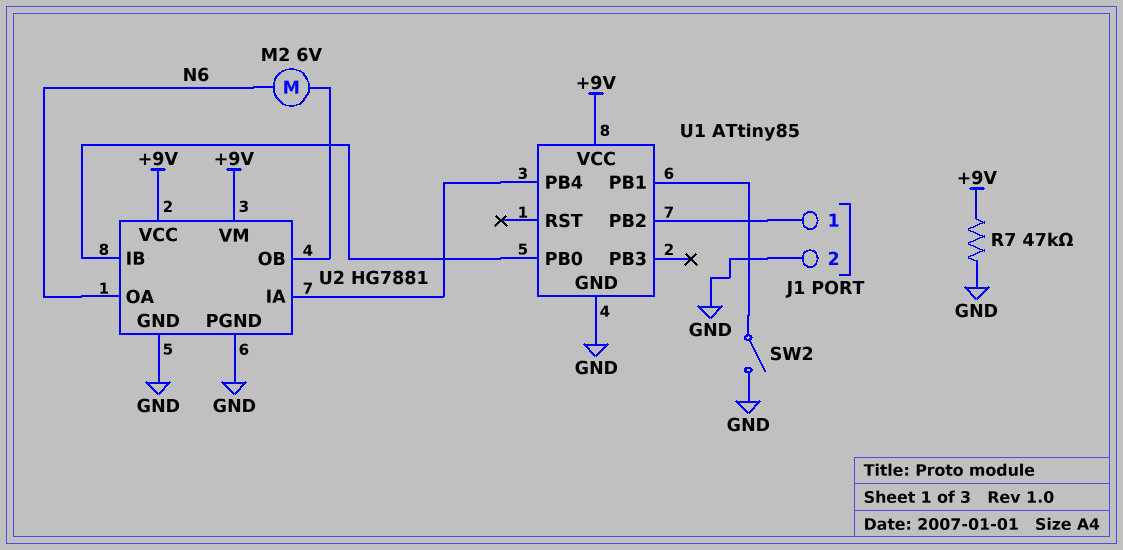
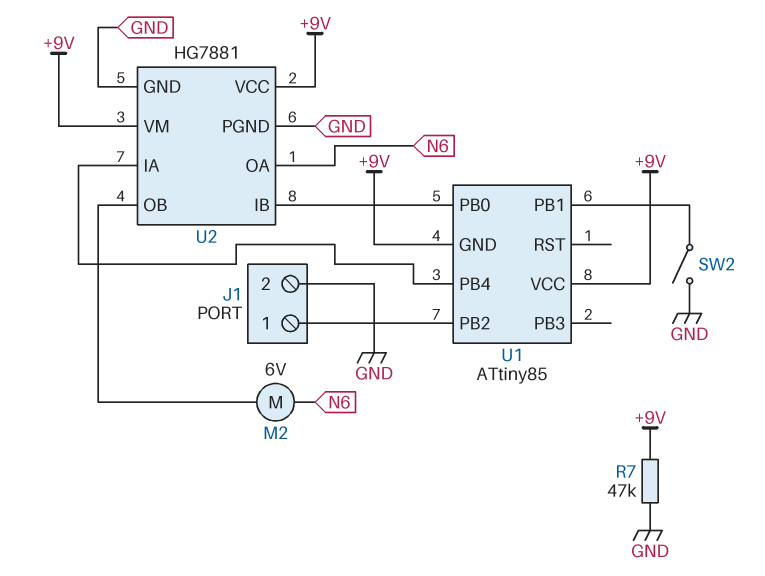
U1 pin GND: GND -> +9V

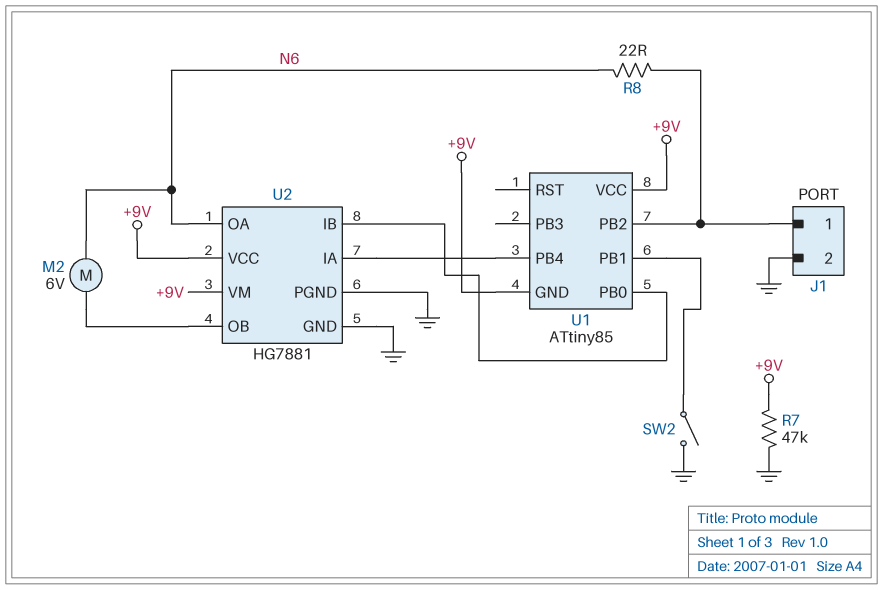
R8: none -> 22 (J1/1, N6)

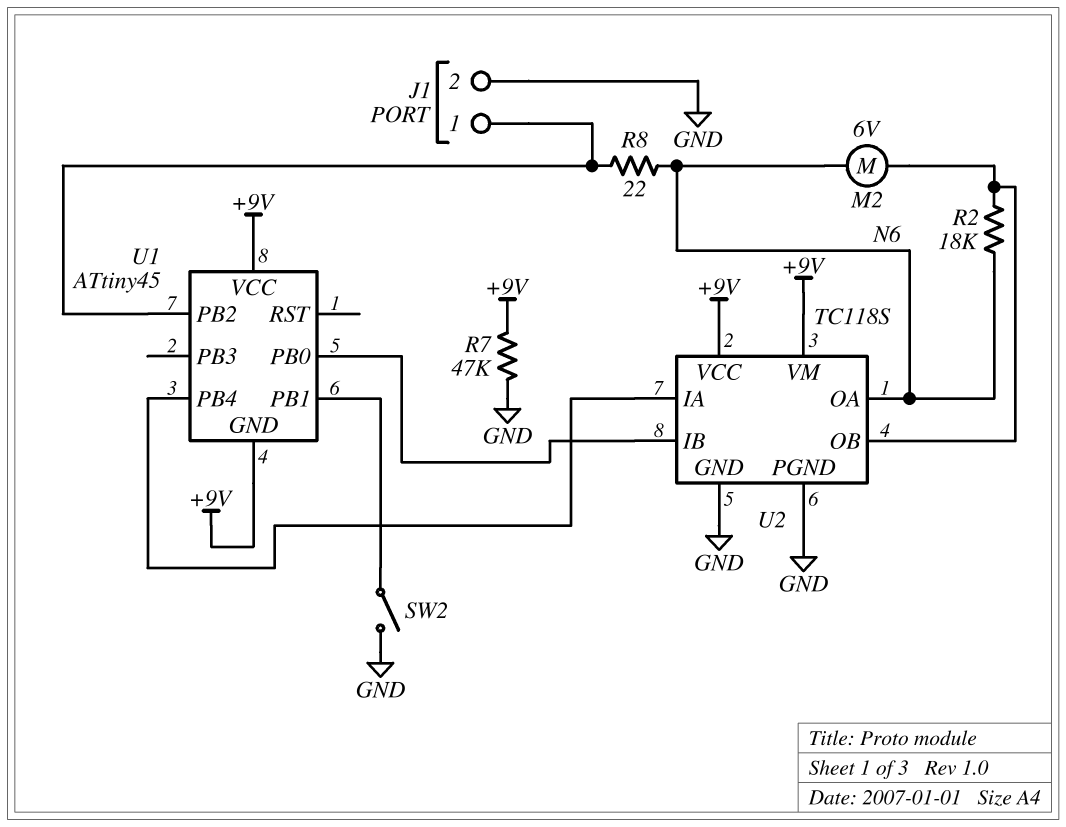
R2: none -> 18k (N6, U2/OB)
U1: ATtiny85 -> ATtiny45
U2: HG7881 -> TC118S

